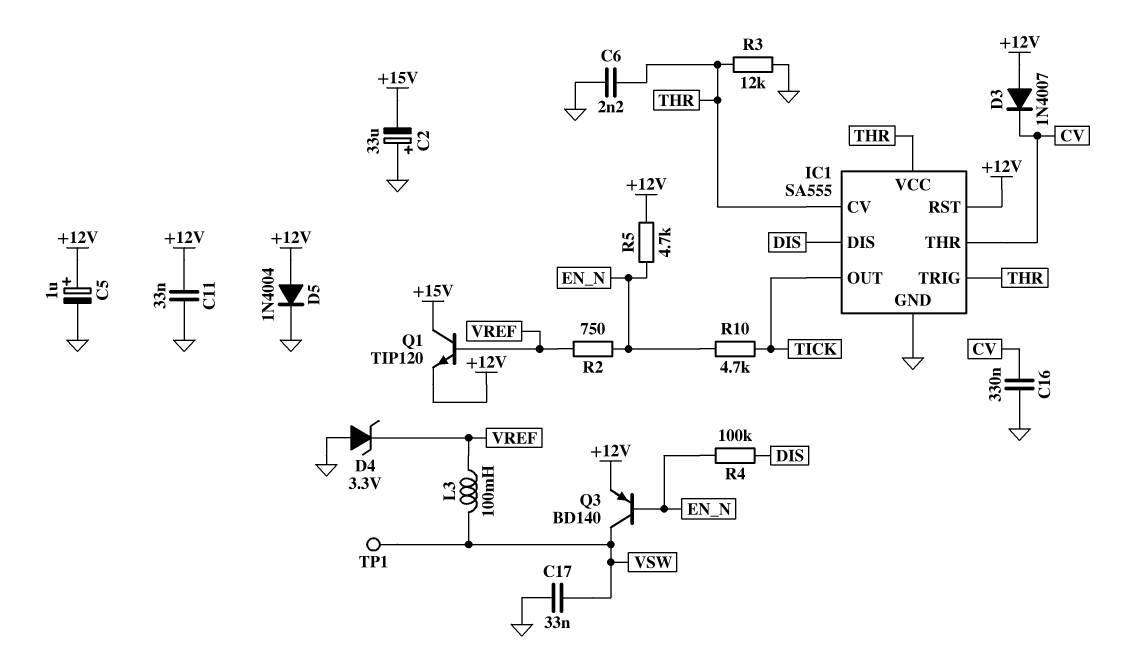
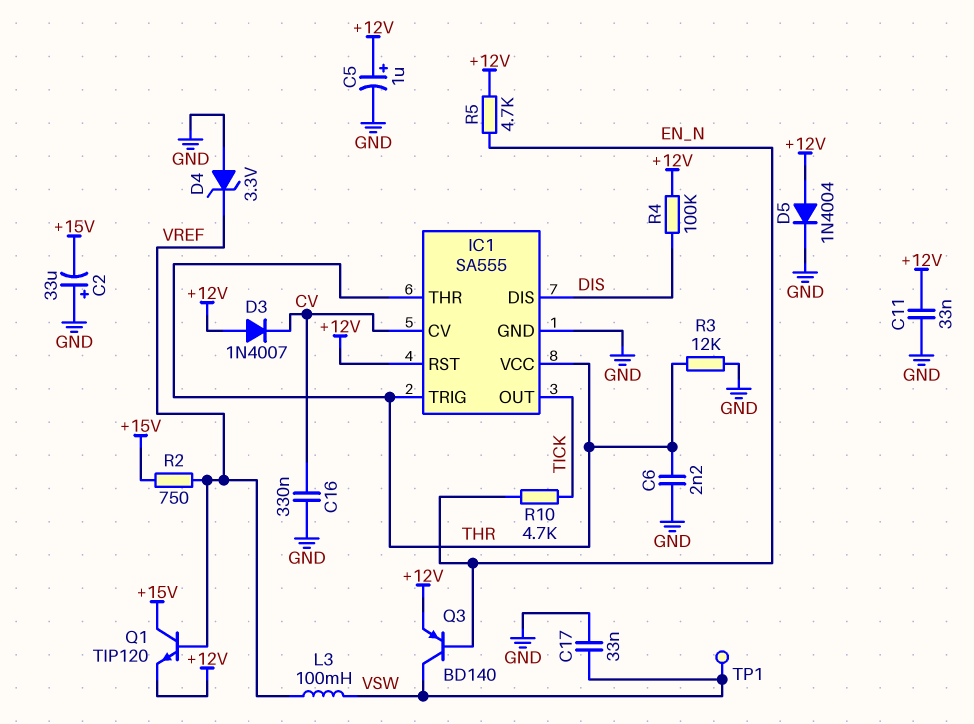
IC1 pin CV: THR -> CV
IC1 pin THR: CV -> THR
R2: 750 (EN_N, VREF) -> 750 (+15V, VREF)
R4: 100k (DIS, EN_N) -> 100k (+12V, DIS)

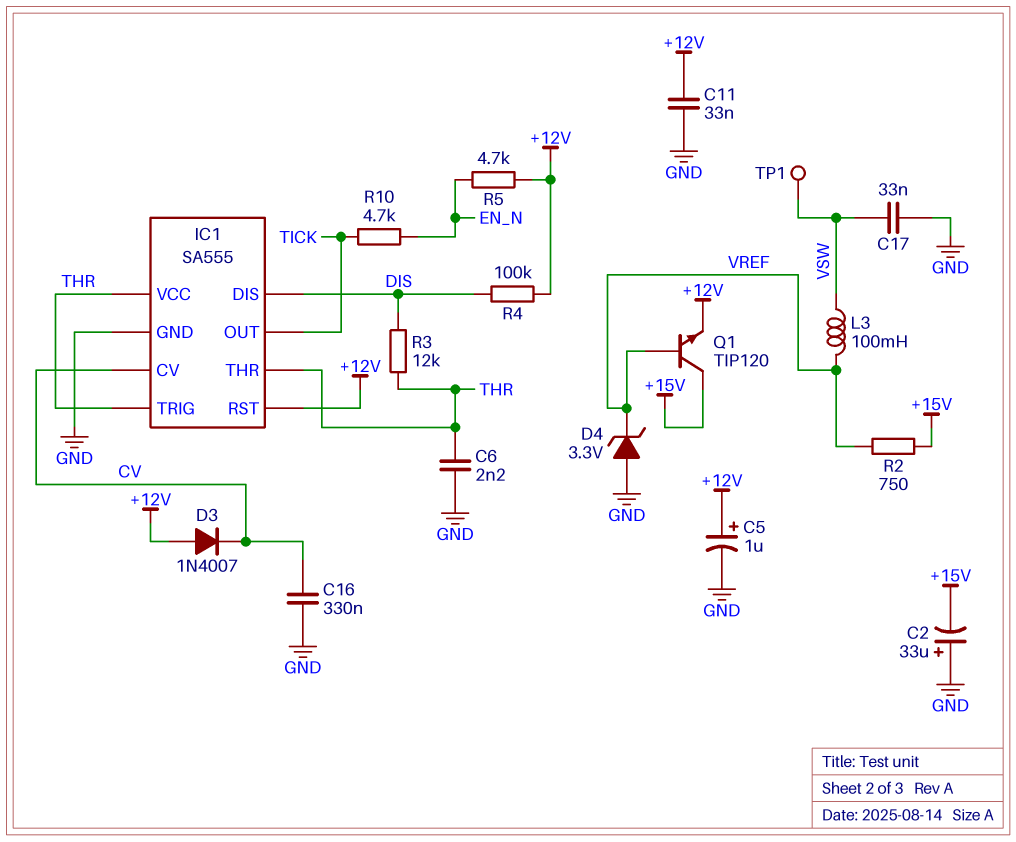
D5: diode 1N4004 (A +12V, K GND) -> none
Q3: PNP BD140 (B EN_N, C VSW, E +12V) -> none
R3: 12k (GND, THR) -> 12k (DIS, THR)

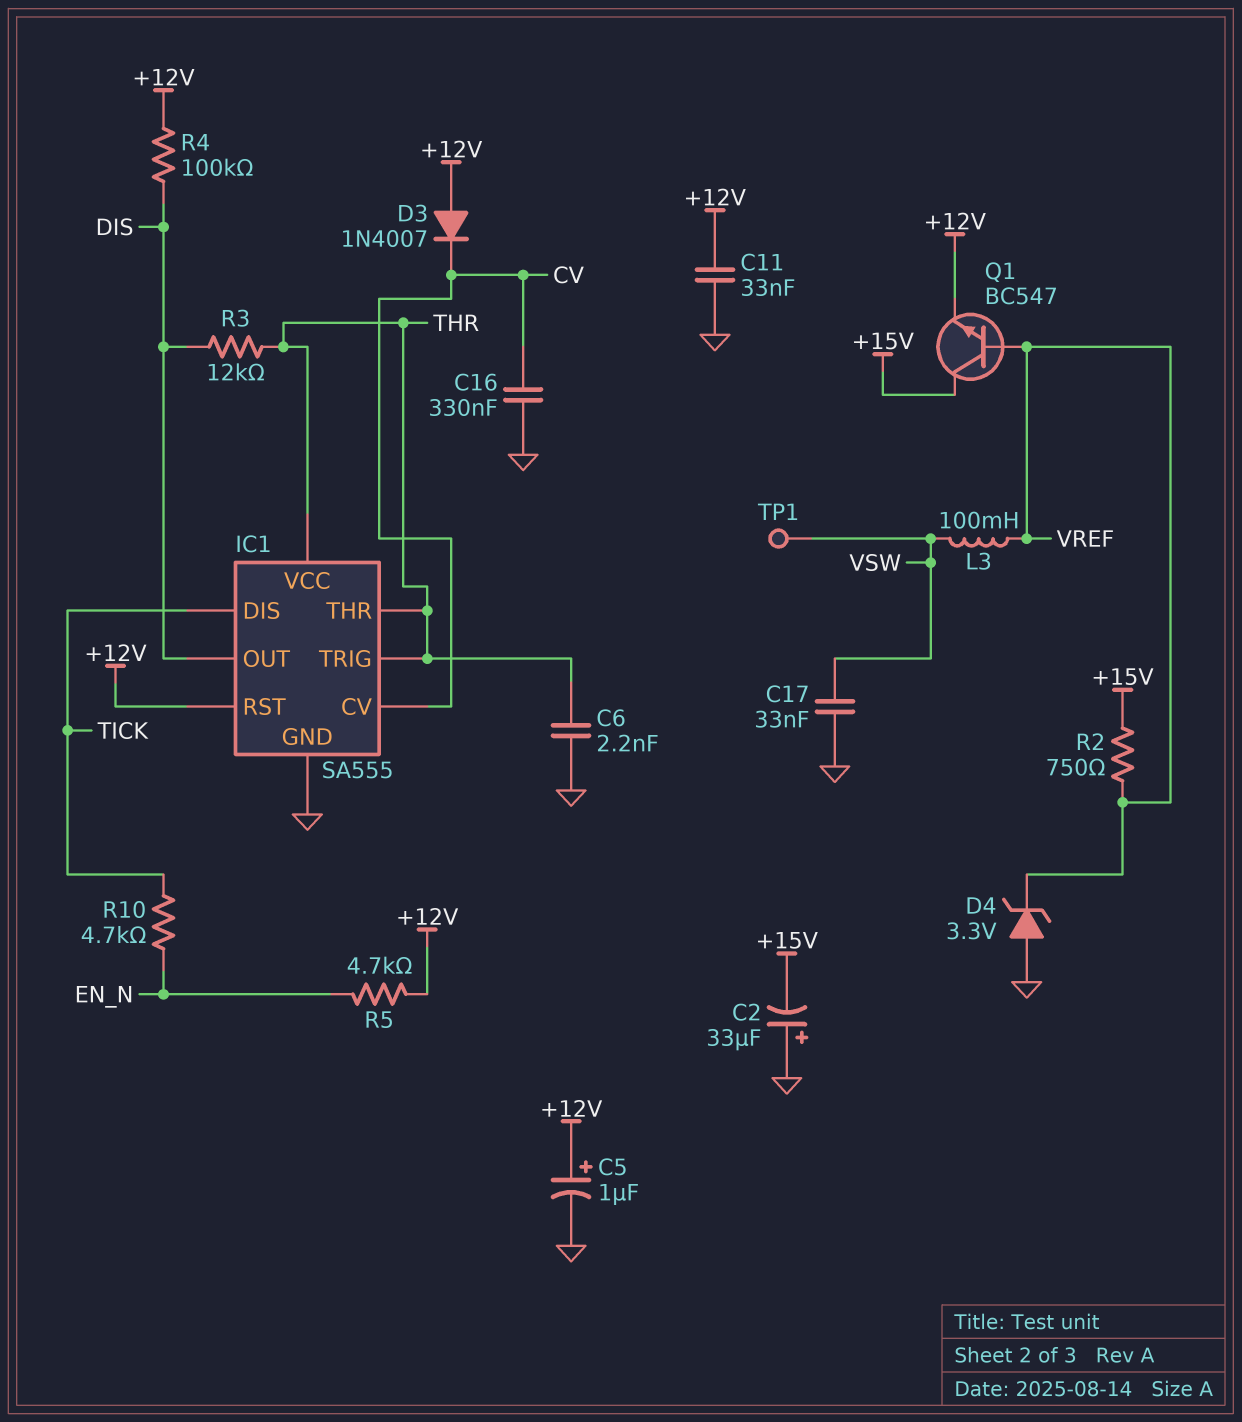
IC1 pin DIS: DIS -> TICK
IC1 pin OUT: TICK -> DIS
Q1: NPN TIP120 (B VREF, C +15V, E +12V) -> NPN BC547 (B VREF, C +15V, E +12V)

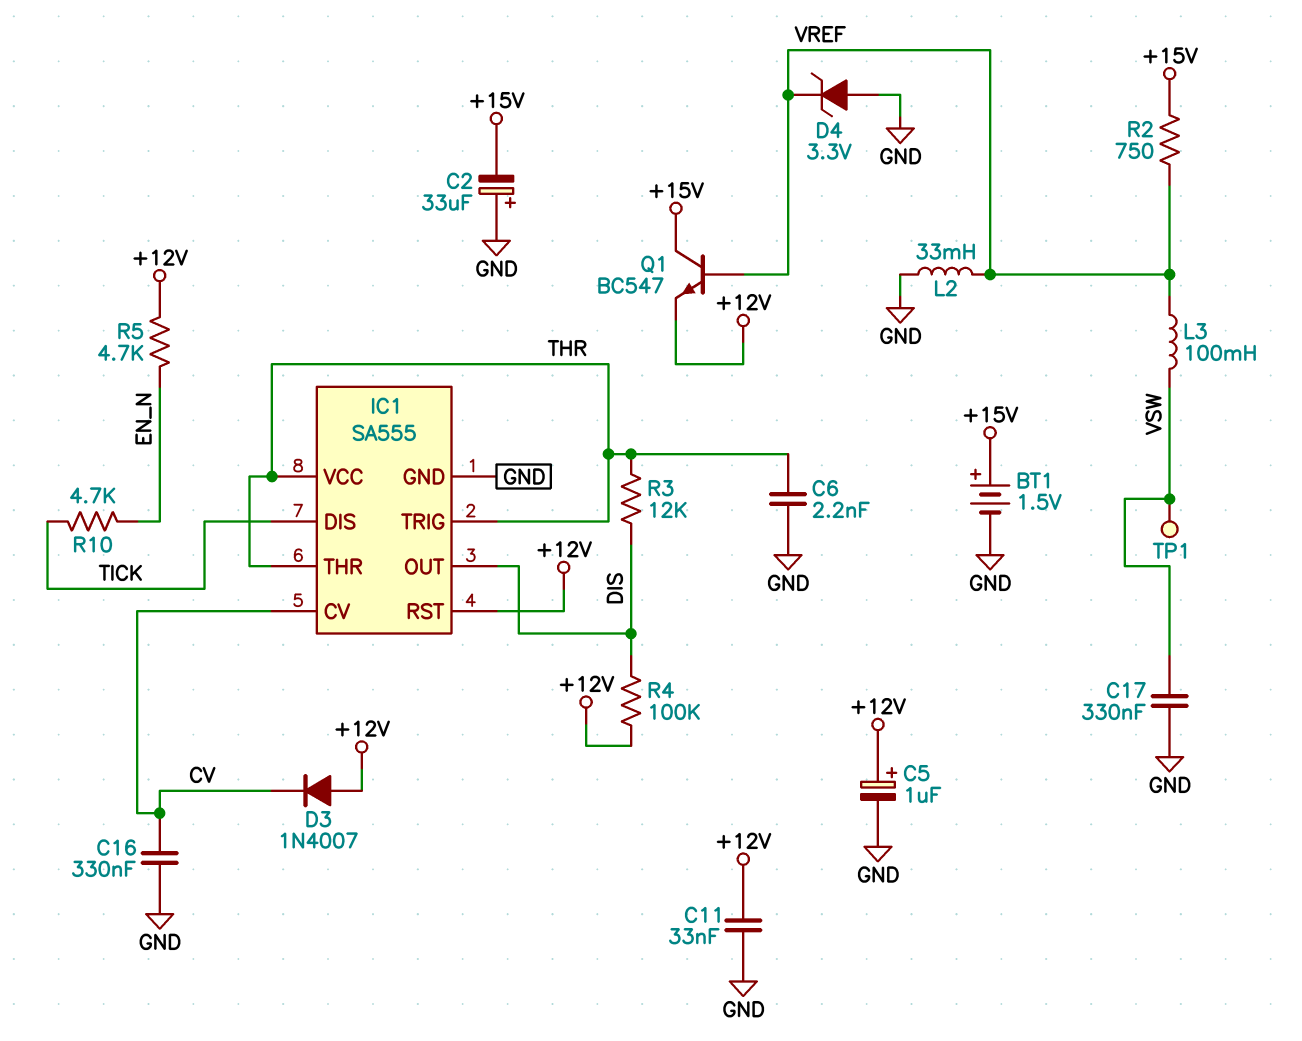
BT1: none -> 1.5V (plus +15V, minus GND)
C17: 33nF (GND, VSW) -> 330nF (GND, VSW)
L2: none -> 33mH (GND, VREF)

